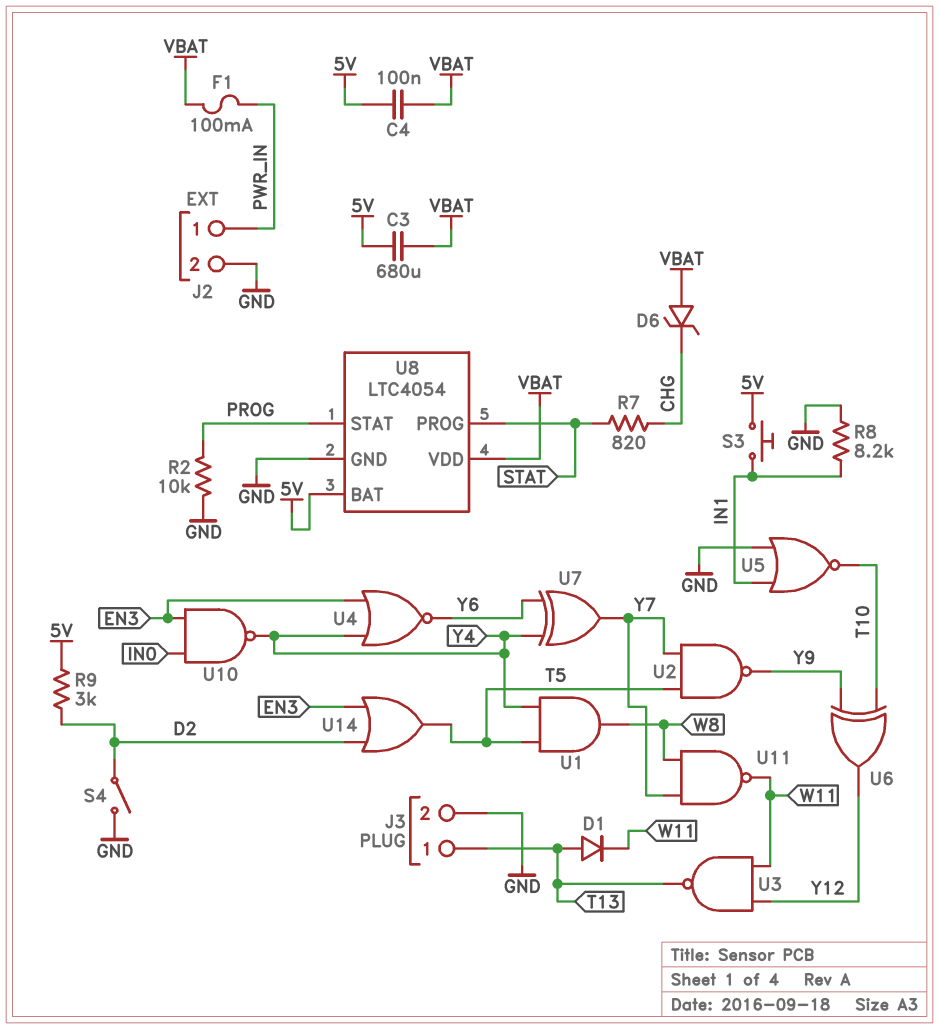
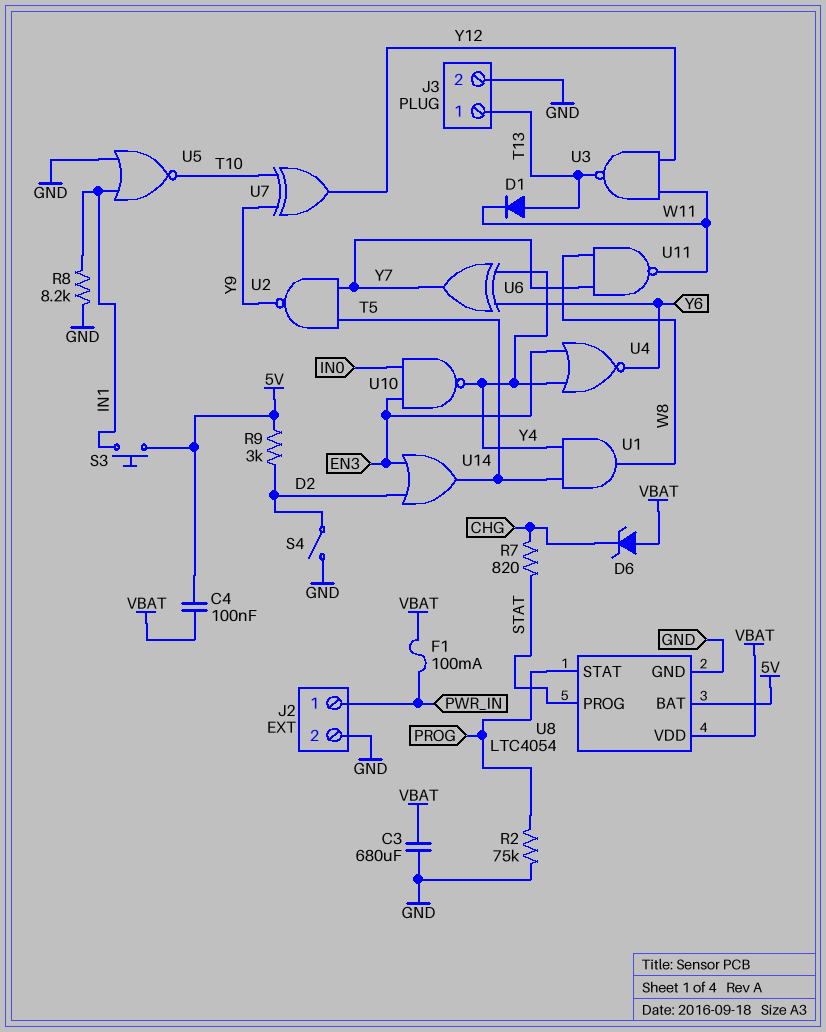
C3: 680uF (5V, VBAT) -> 680uF (GND, VBAT)
R2: 10k (GND, PROG) -> 75k (GND, PROG)
U6: XOR (in T10, in Y9, out Y12) -> XOR (in Y4, in Y6, out Y7)
U7: XOR (in Y4, in Y6, out Y7) -> XOR (in T10, in Y9, out Y12)

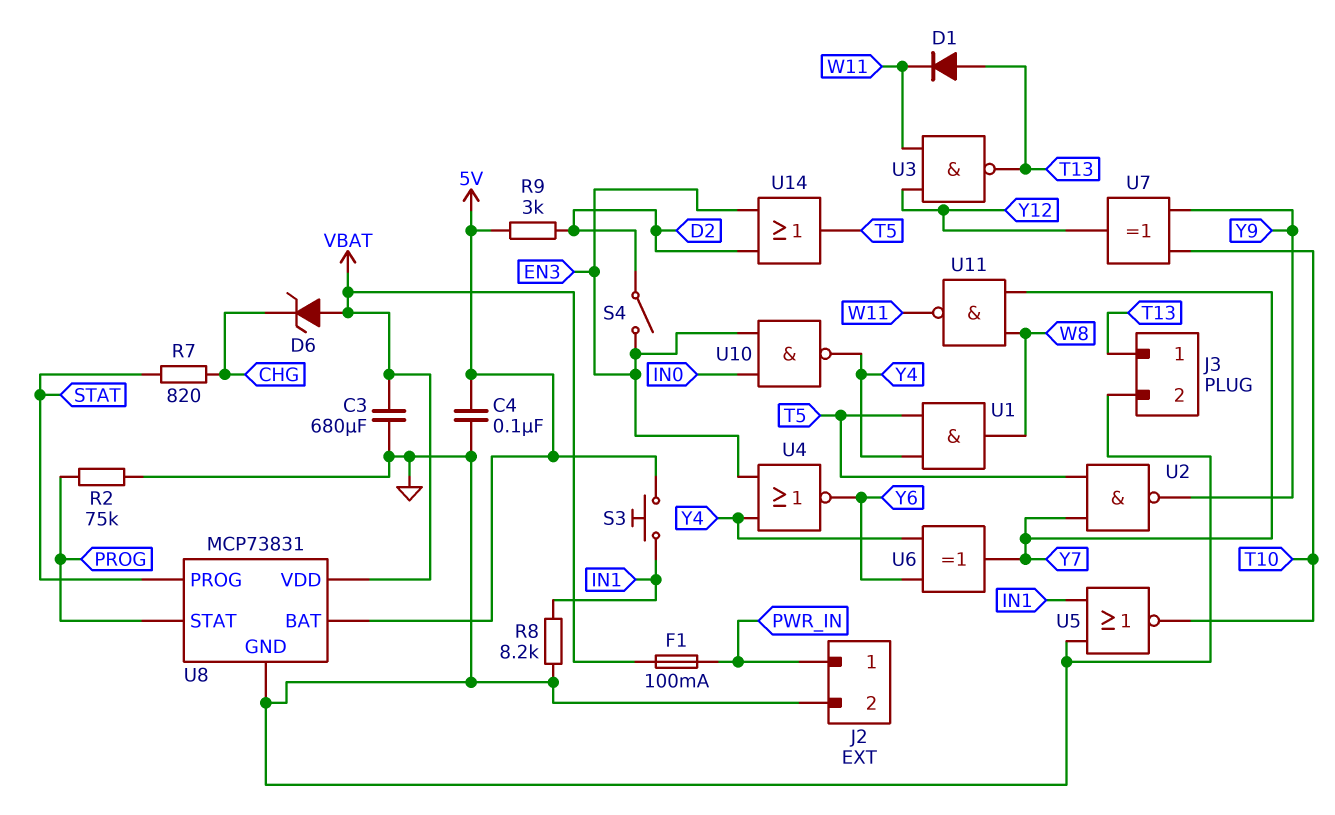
C4: 100nF (5V, VBAT) -> 100nF (5V, GND)
S4: switch (D2, GND) -> switch (D2, EN3)
U8: LTC4054 -> MCP73831

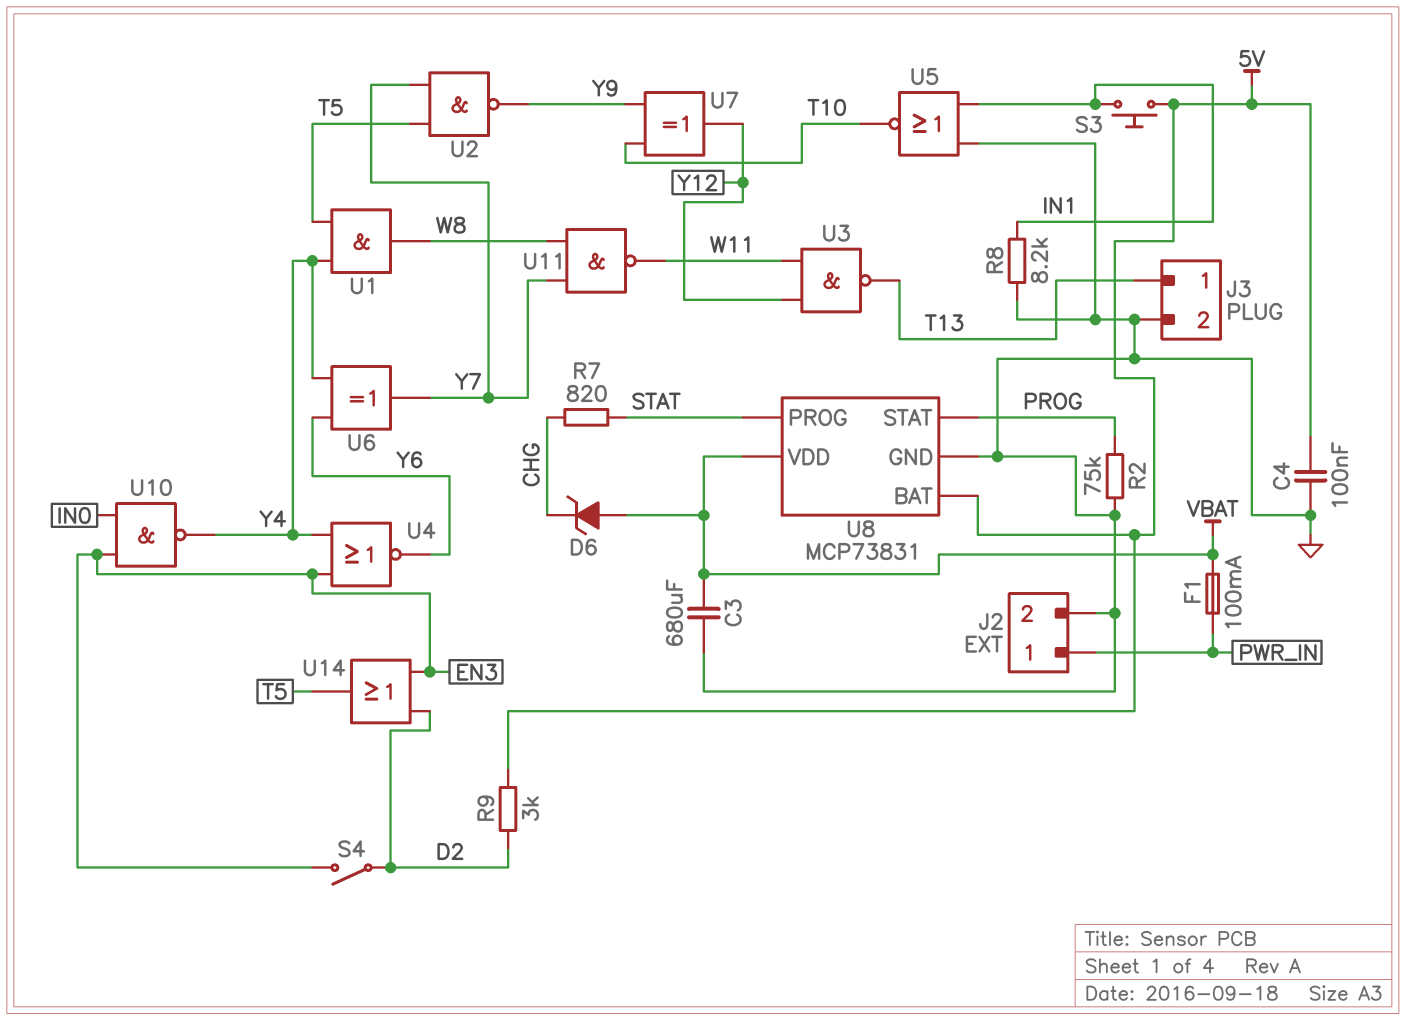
D1: diode (A T13, K W11) -> none

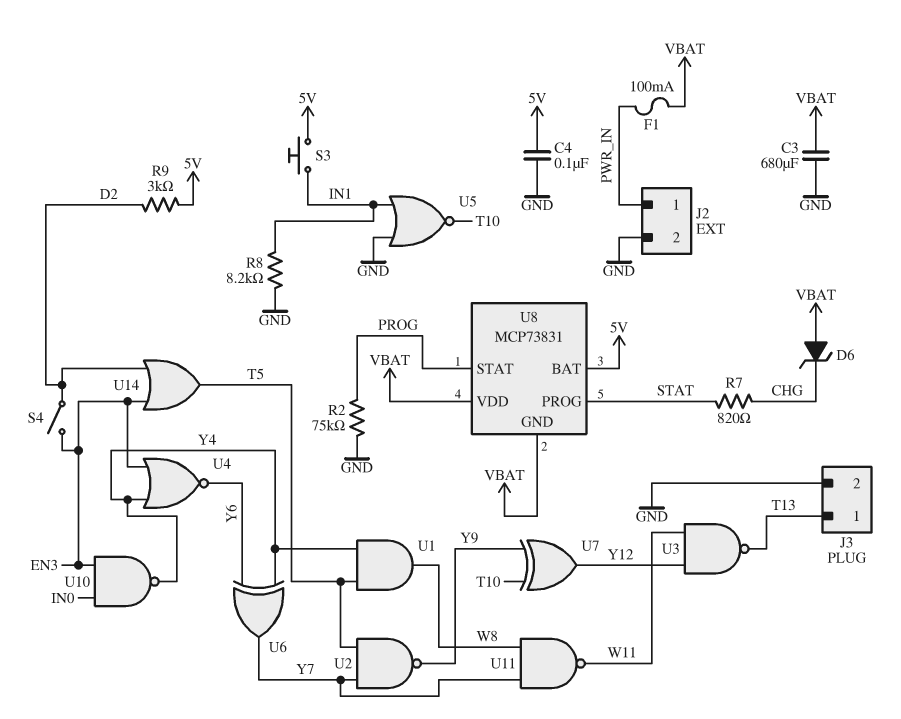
U8 pin GND: GND -> VBAT

